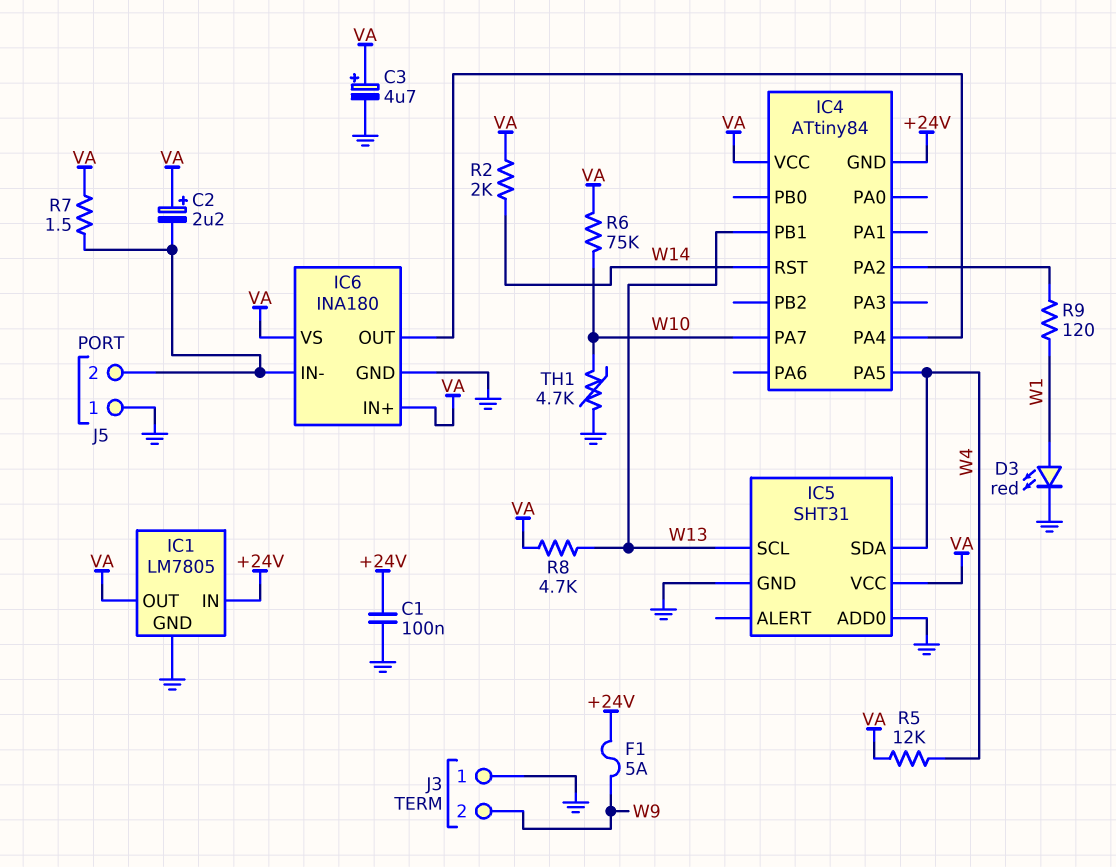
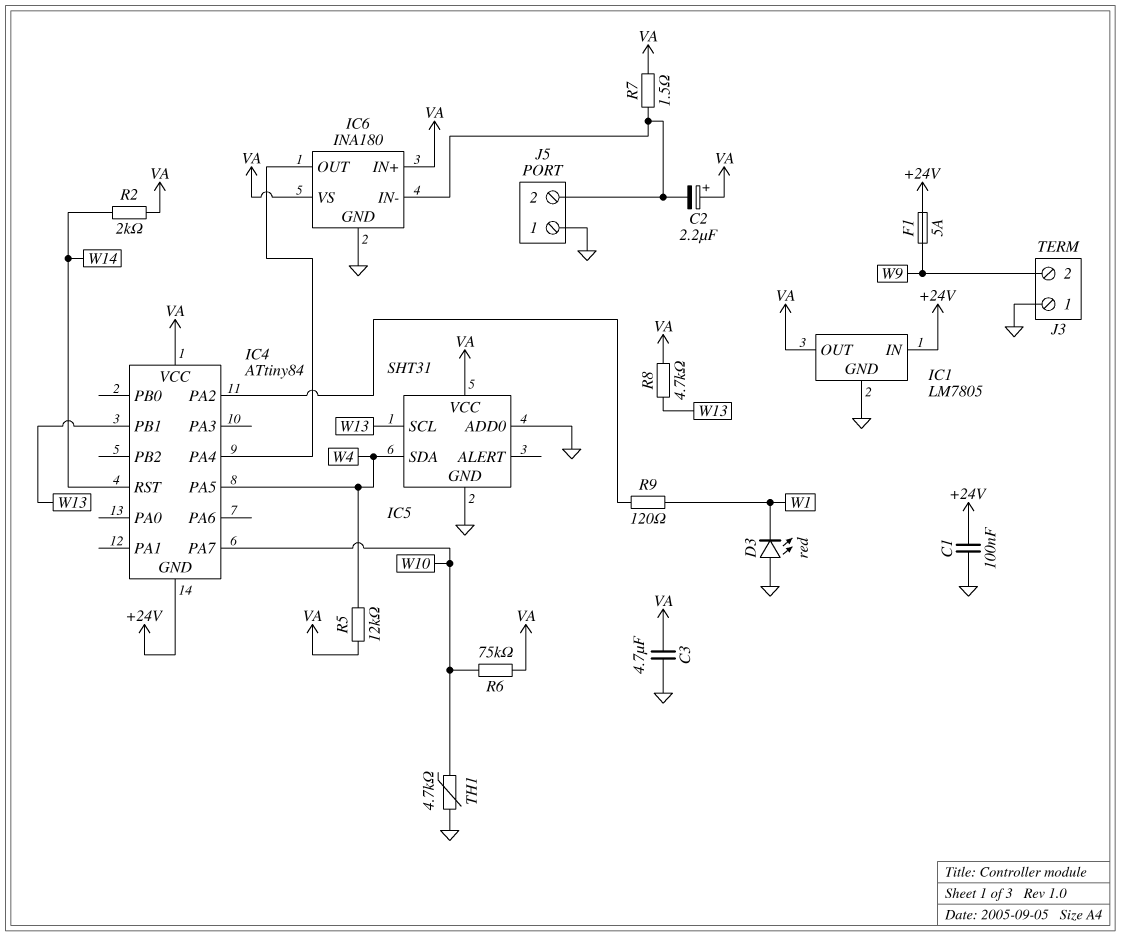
C3: 4.7uF (plus VA, minus GND) -> 4.7uF (GND, VA)
D3: LED red (A W1, K GND) -> LED red (A GND, K W1)

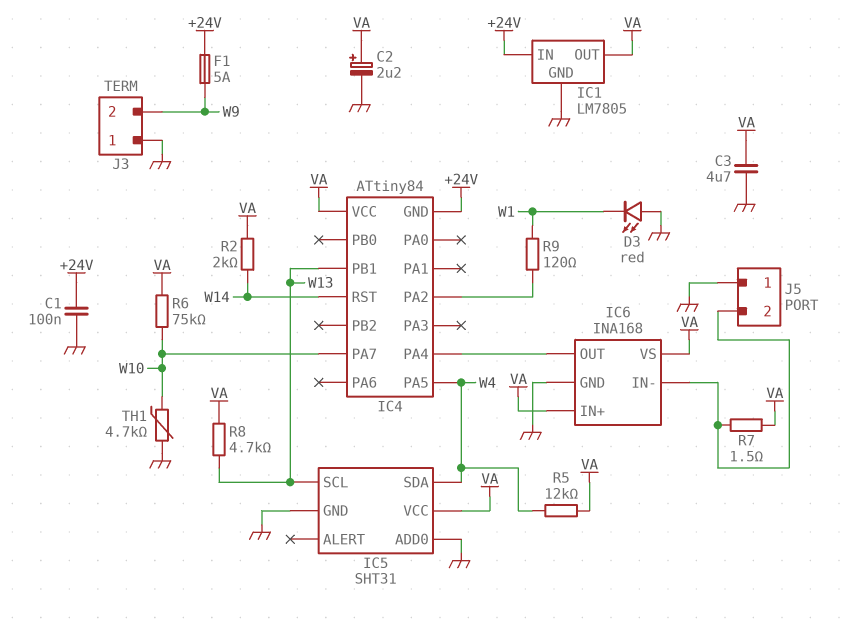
C2: 2.2uF (plus VA, minus IC6/IN-) -> 2.2uF (plus VA, minus GND)
IC6: INA180 -> INA168

